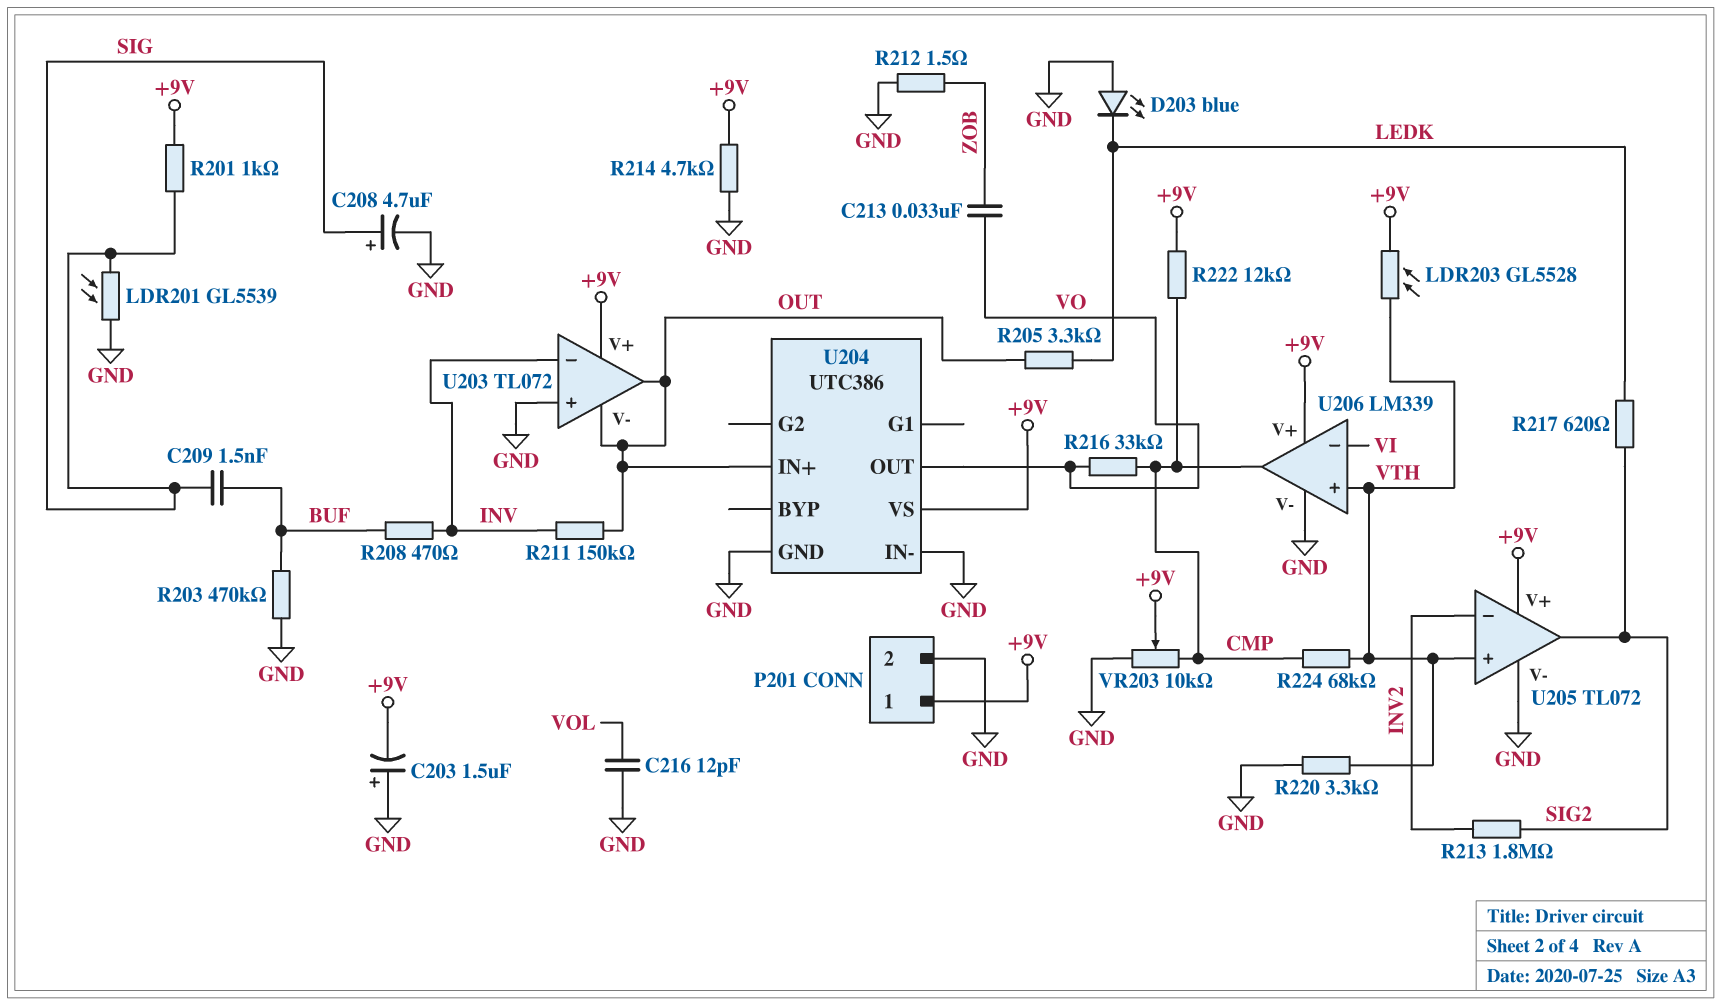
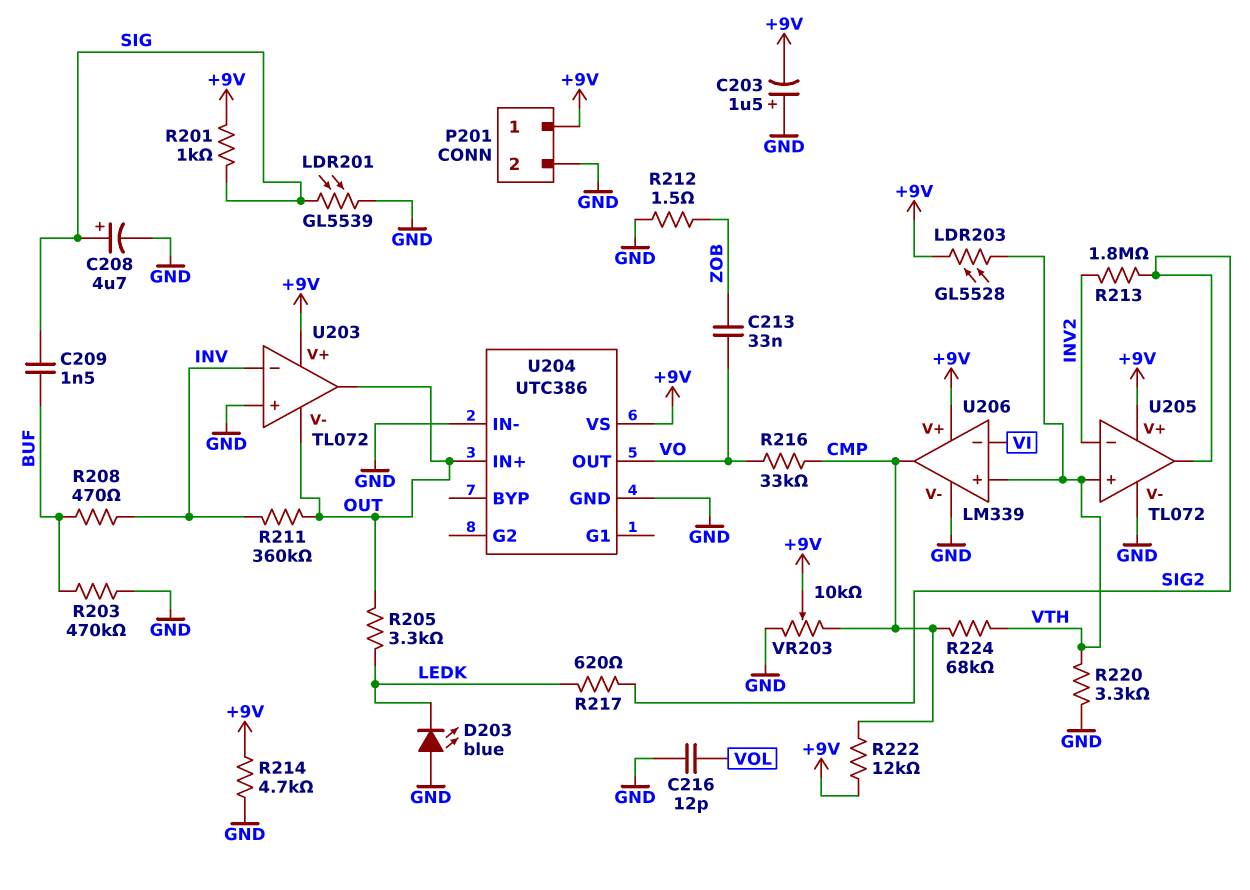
R211: 150k (INV, OUT) -> 360k (INV, OUT)

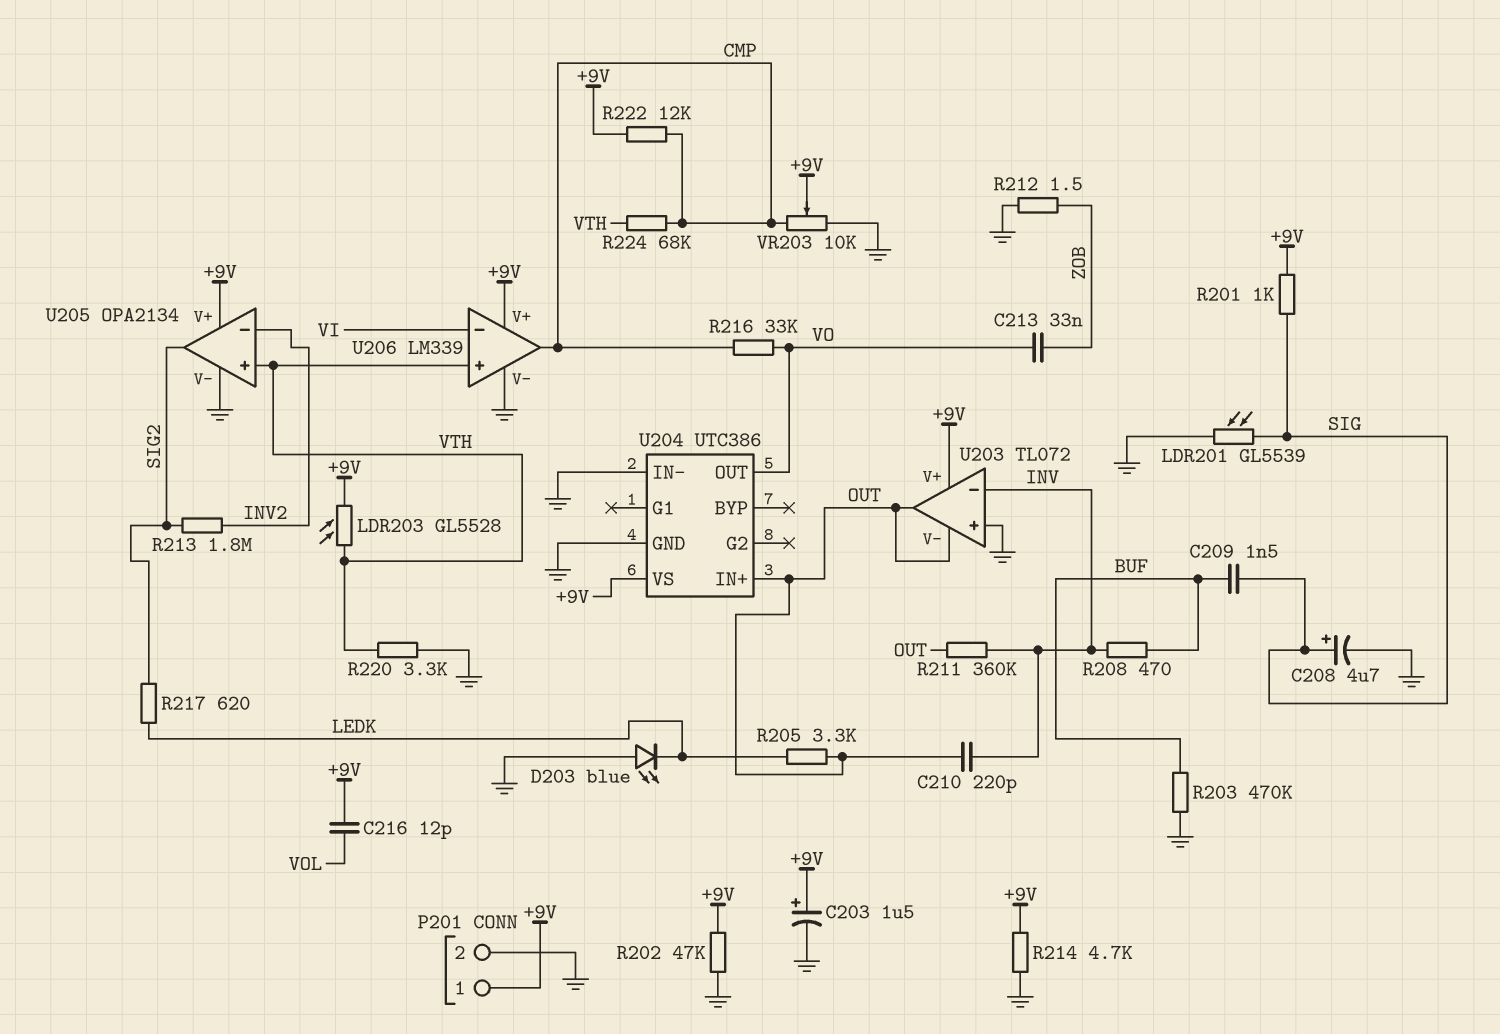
C203: 1.5uF (plus GND, minus +9V) -> 1.5uF (plus +9V, minus GND)
C210: none -> 220pF (INV, OUT)
C216: 12pF (GND, VOL) -> 12pF (+9V, VOL)
R202: none -> 47k (+9V, GND)
U205: TL072 -> OPA2134

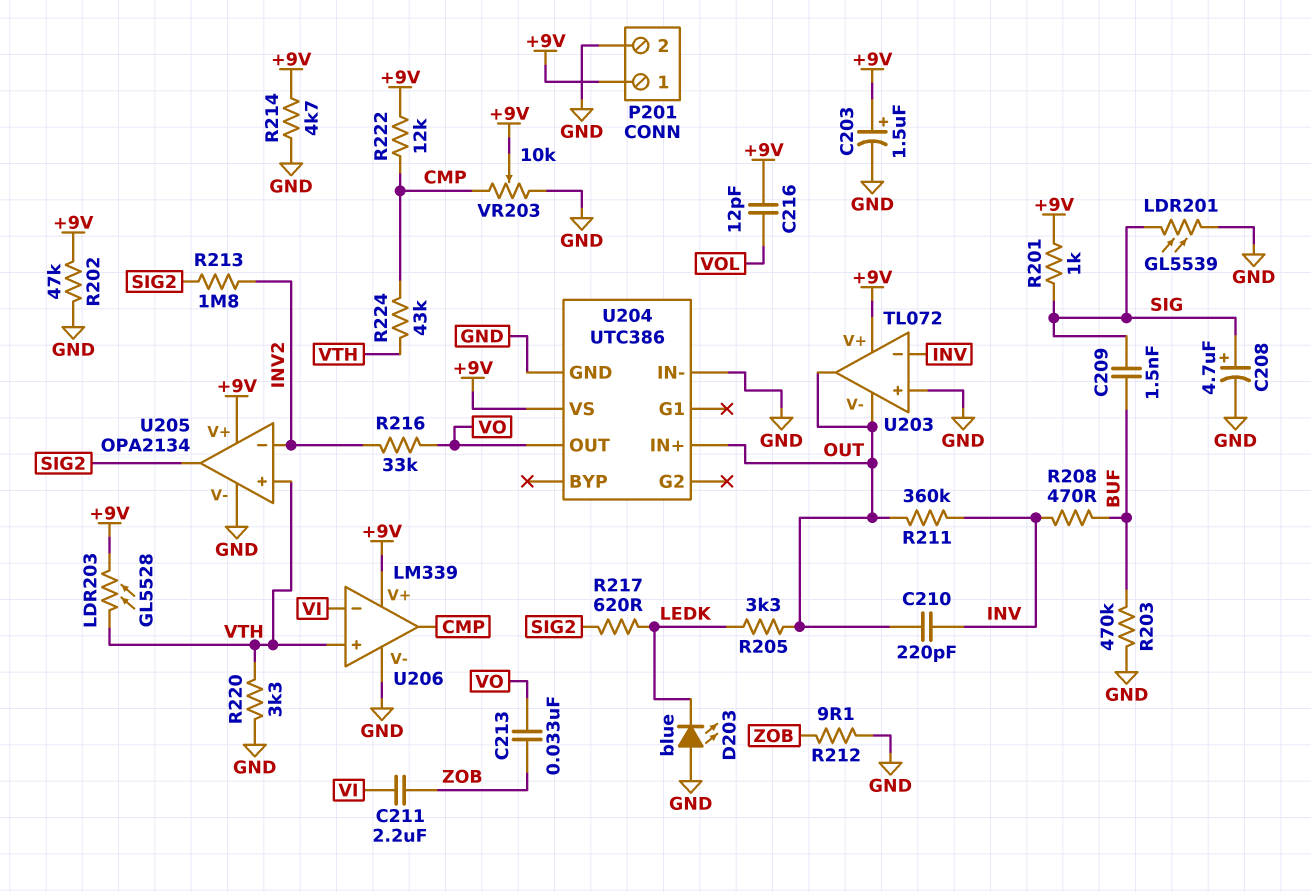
C211: none -> 2.2uF (VI, ZOB)
R212: 1.5 (GND, ZOB) -> 9.1 (GND, ZOB)
R216: 33k (CMP, VO) -> 33k (INV2, VO)
R224: 68k (CMP, VTH) -> 43k (CMP, VTH)

